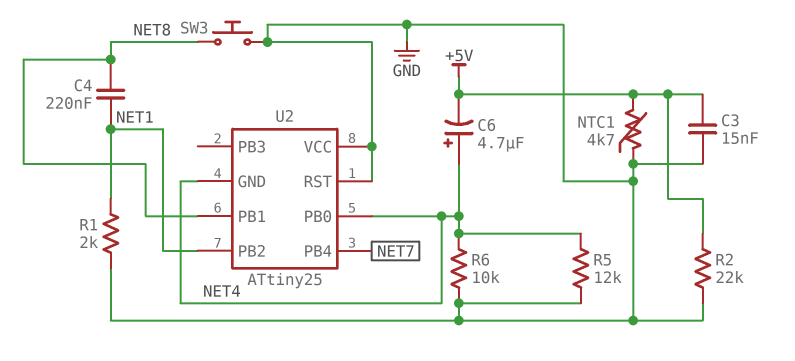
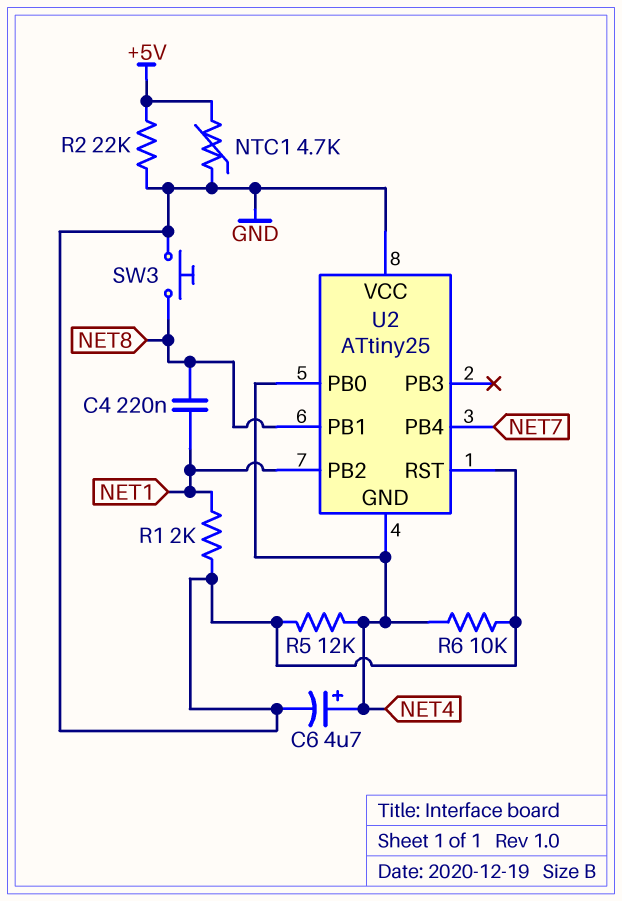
C3: 15nF (+5V, GND) -> none
C6: 4.7uF (plus NET4, minus +5V) -> 4.7uF (plus NET4, minus GND)

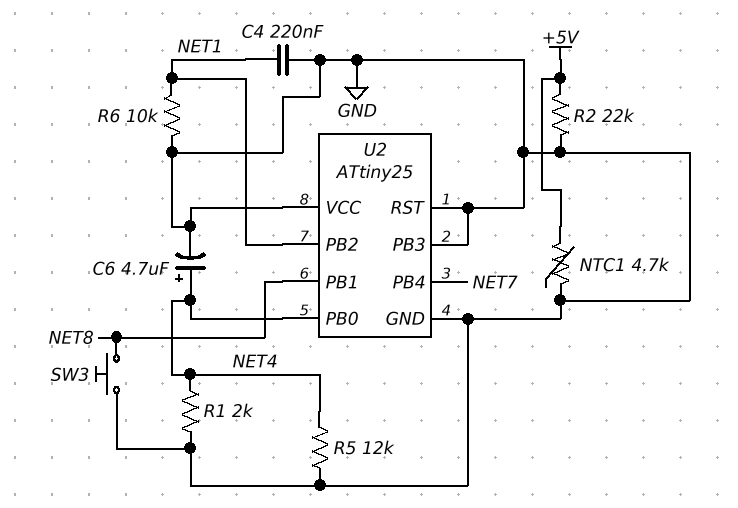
C4: 220nF (NET1, NET8) -> 220nF (GND, NET1)
R1: 2k (GND, NET1) -> 2k (GND, NET4)
R6: 10k (GND, NET4) -> 10k (GND, NET1)
U2 pin GND: NET4 -> GND
U2 pin PB3: none -> GND

